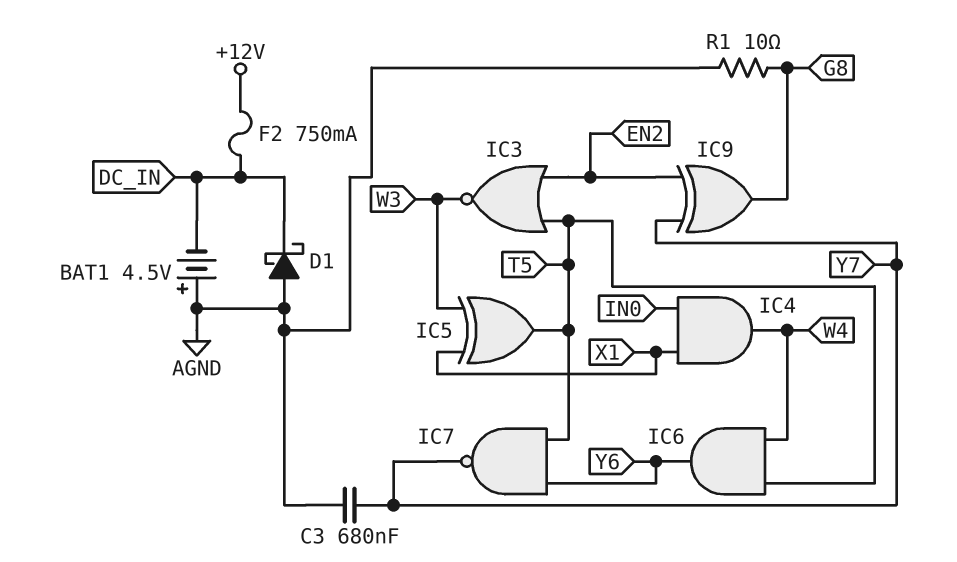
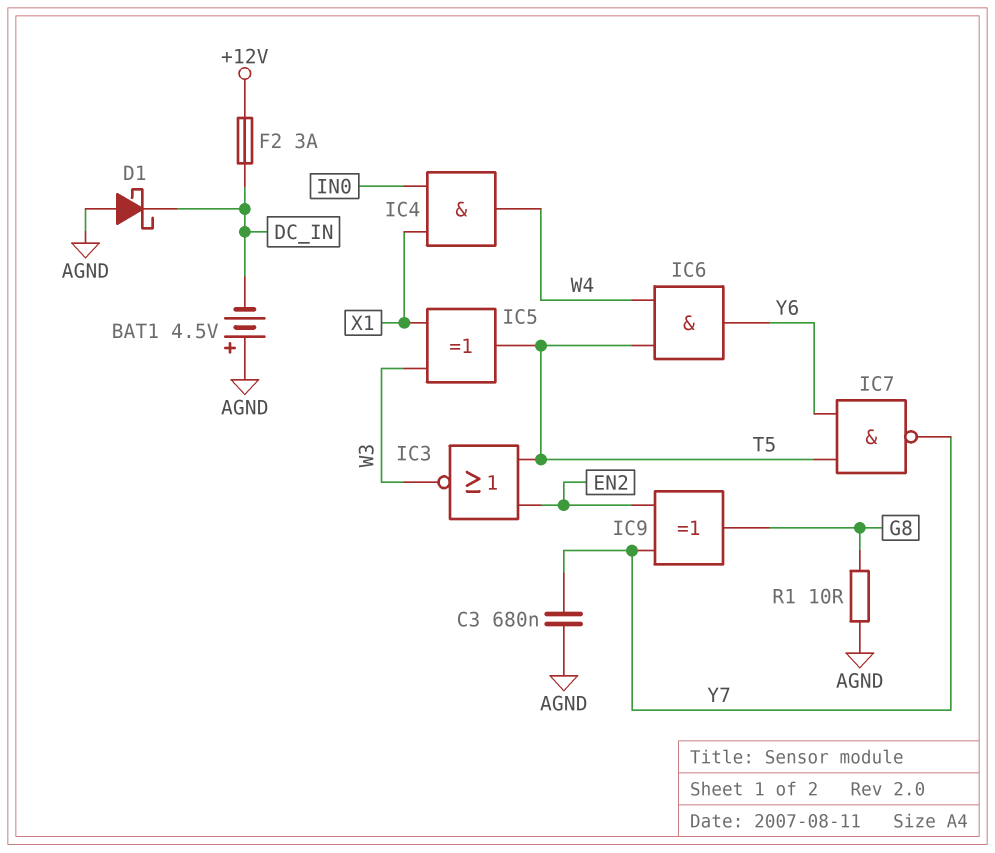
F2: 750mA (+12V, DC_IN) -> 3A (+12V, DC_IN)

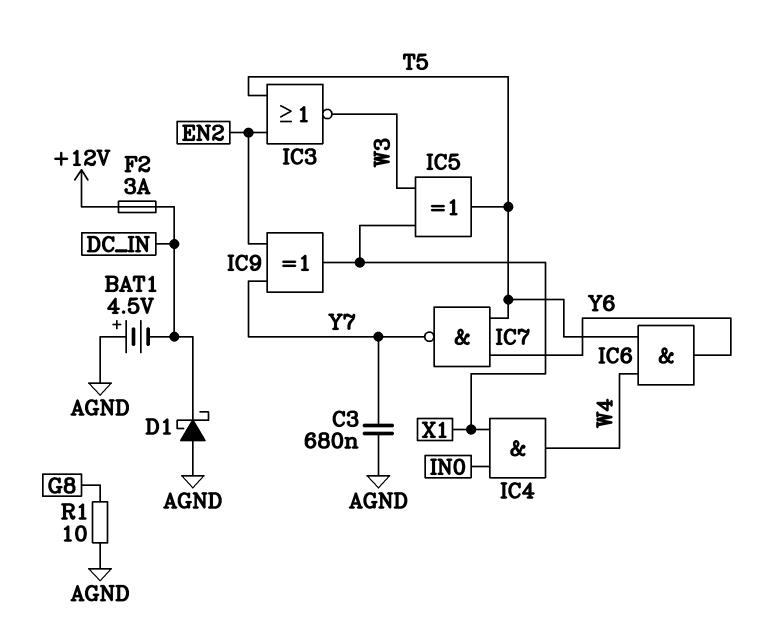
IC9: XOR (in EN2, in Y7, out G8) -> XOR (in EN2, in Y7, out X1)

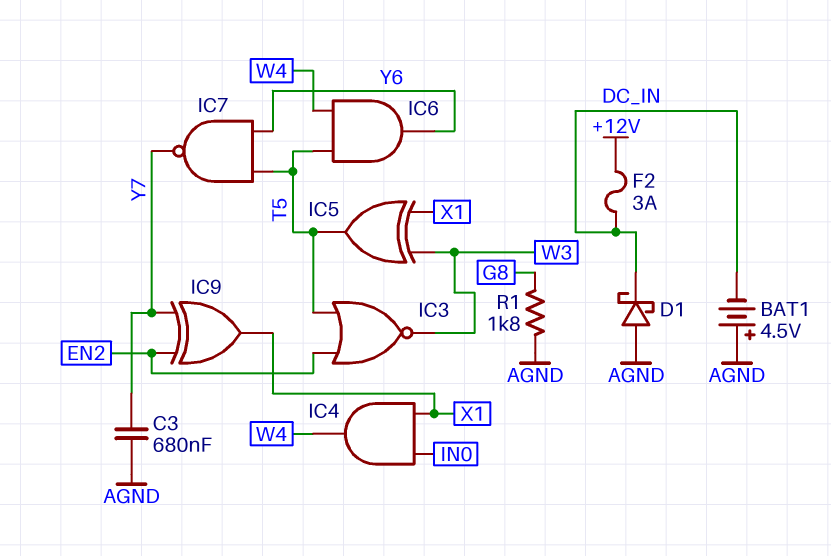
R1: 10 (AGND, G8) -> 1.8k (AGND, G8)

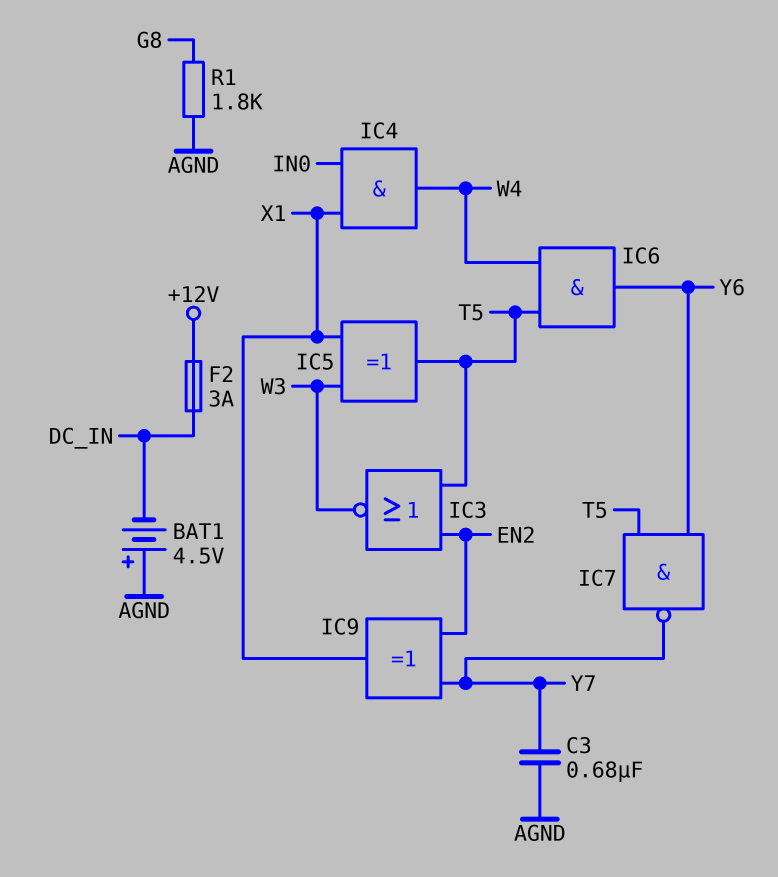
D1: schottky (A AGND, K DC_IN) -> none

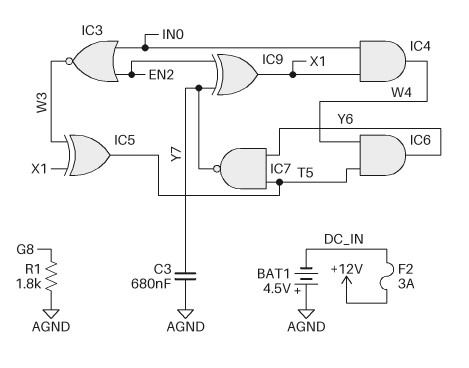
IC3: NOR (in EN2, in T5, out W3) -> NOR (in EN2, in IN0, out W3)

